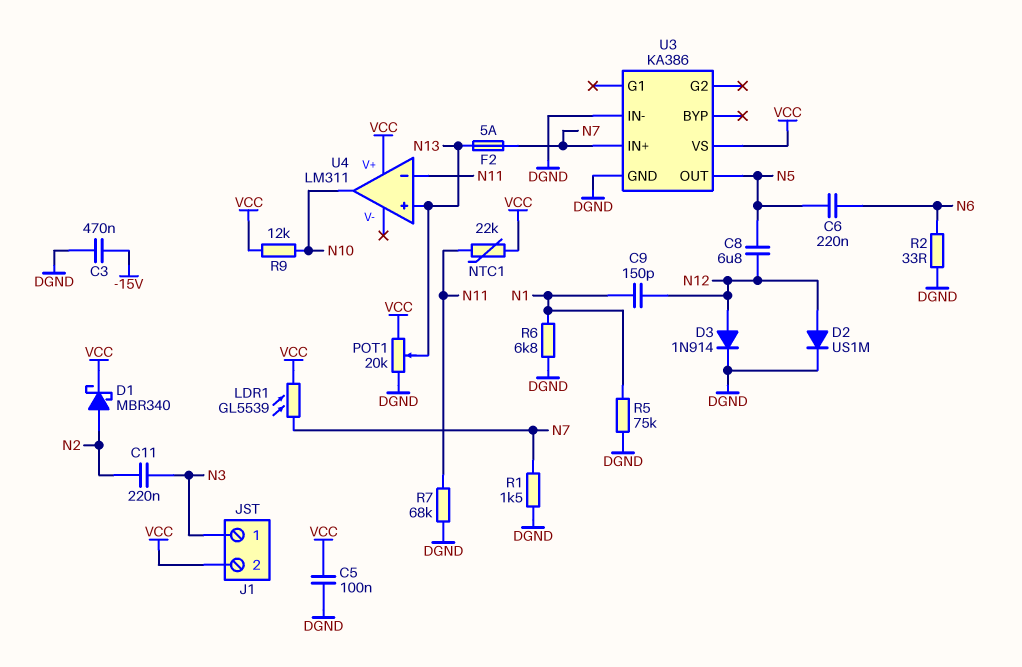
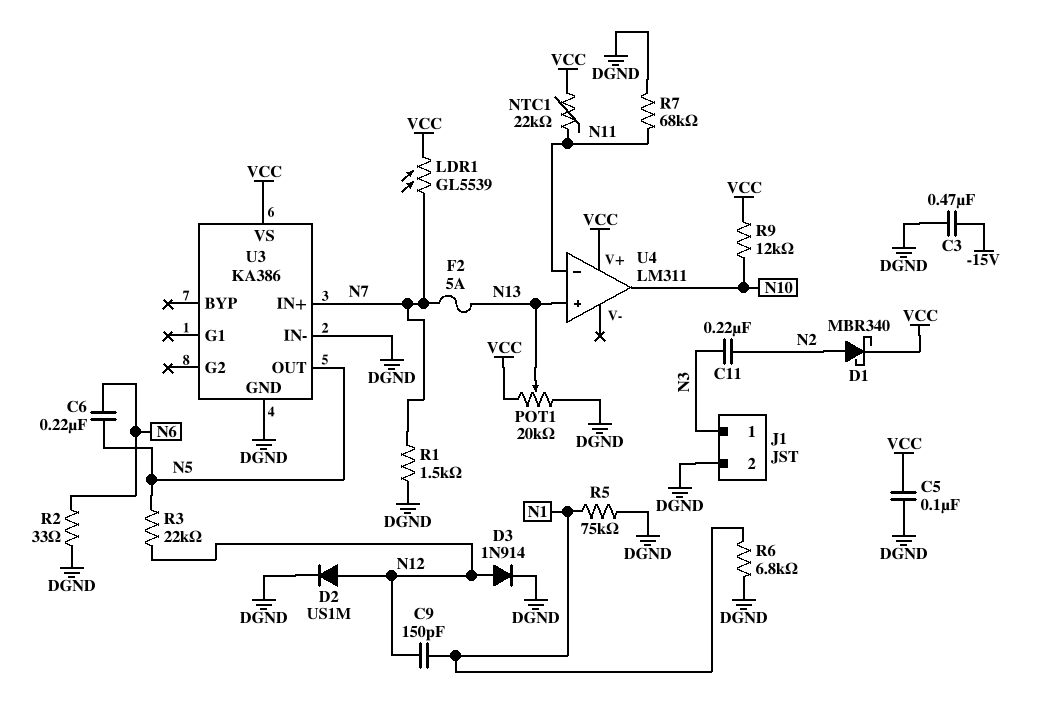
C8: 6.8uF (N5, N12) -> none
J1 pin 2: VCC -> DGND
R3: none -> 22k (N5, N12)

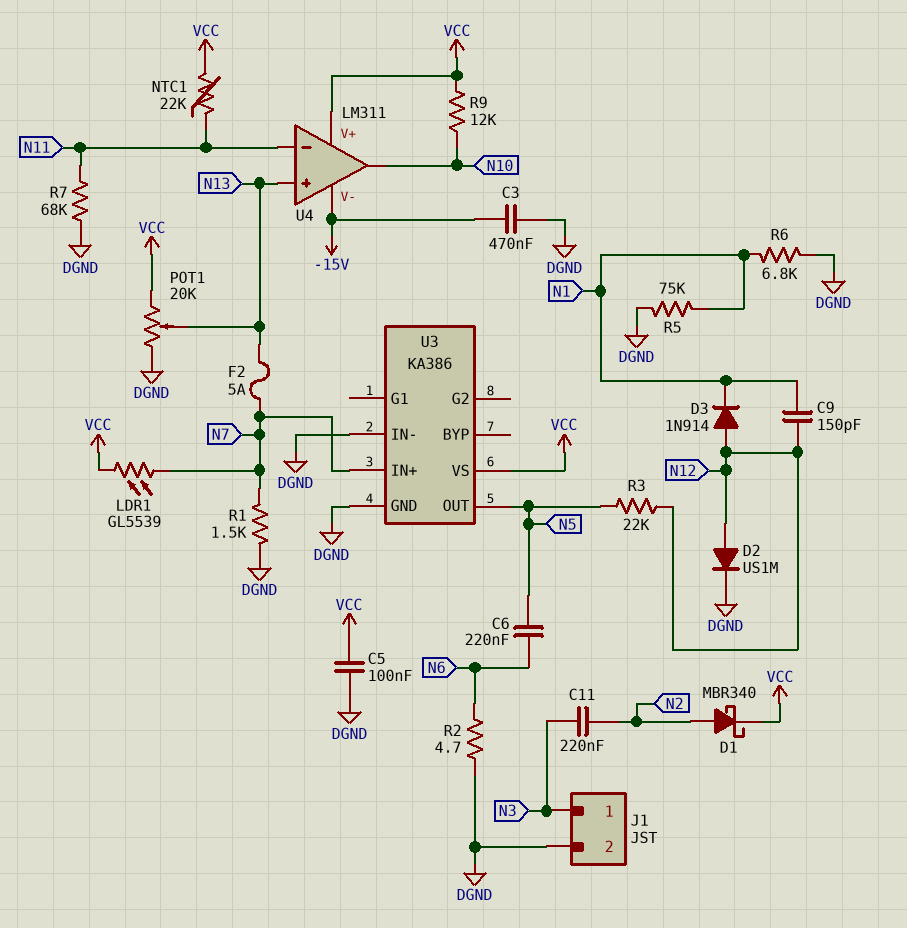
D3: diode 1N914 (A N12, K DGND) -> diode 1N914 (A N12, K N1)
R2: 33 (DGND, N6) -> 4.7 (DGND, N6)
U4 pin V-: none -> -15V

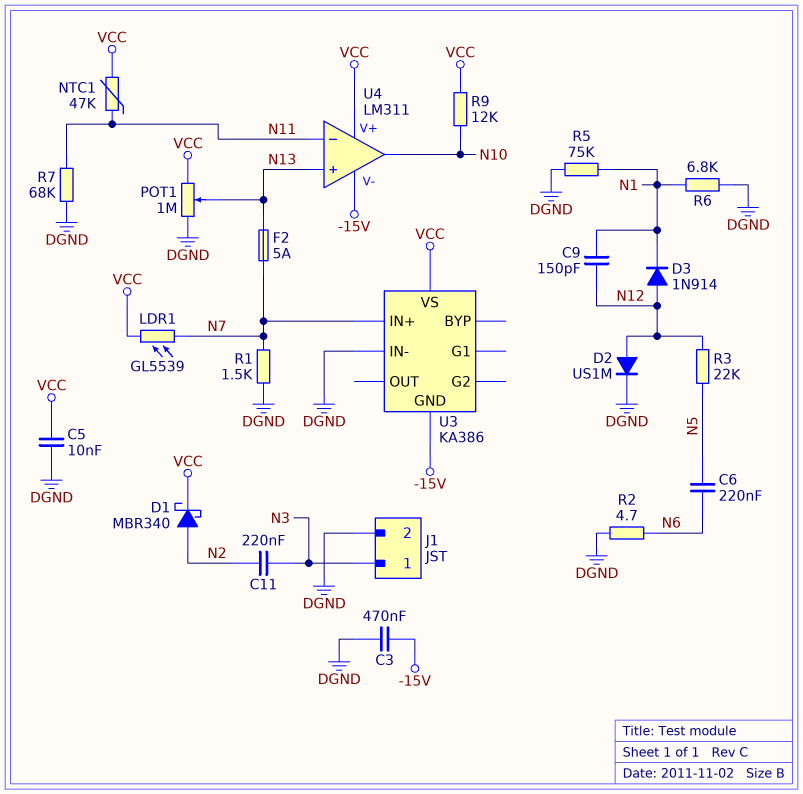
C5: 100nF (DGND, VCC) -> 10nF (DGND, VCC)
NTC1: 22k (N11, VCC) -> 47k (N11, VCC)
POT1: 20k (DGND, VCC, wiper N13) -> 1M (DGND, VCC, wiper N13)
U3 pin GND: DGND -> -15V
U3 pin OUT: N5 -> none

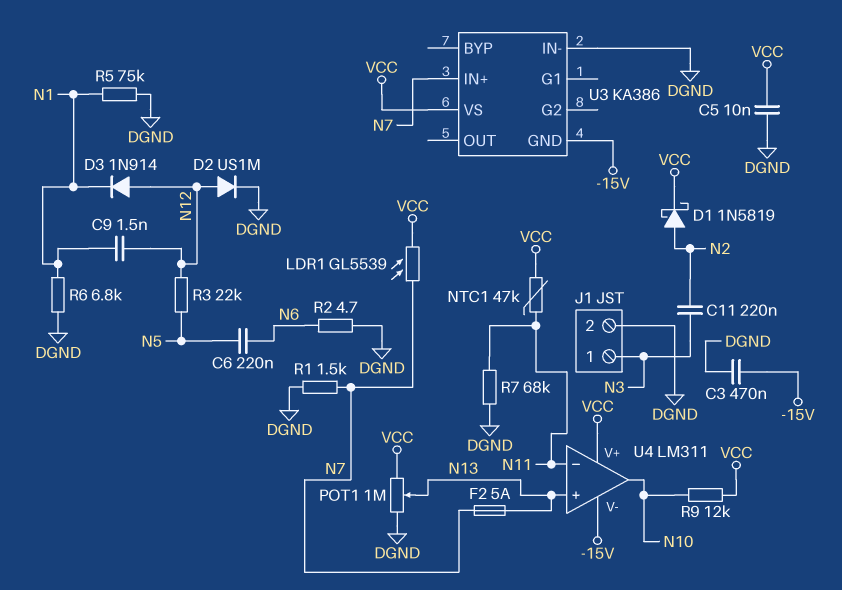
C9: 150pF (N1, N12) -> 1.5nF (N1, N12)
D1: schottky MBR340 (A N2, K VCC) -> schottky 1N5819 (A N2, K VCC)

